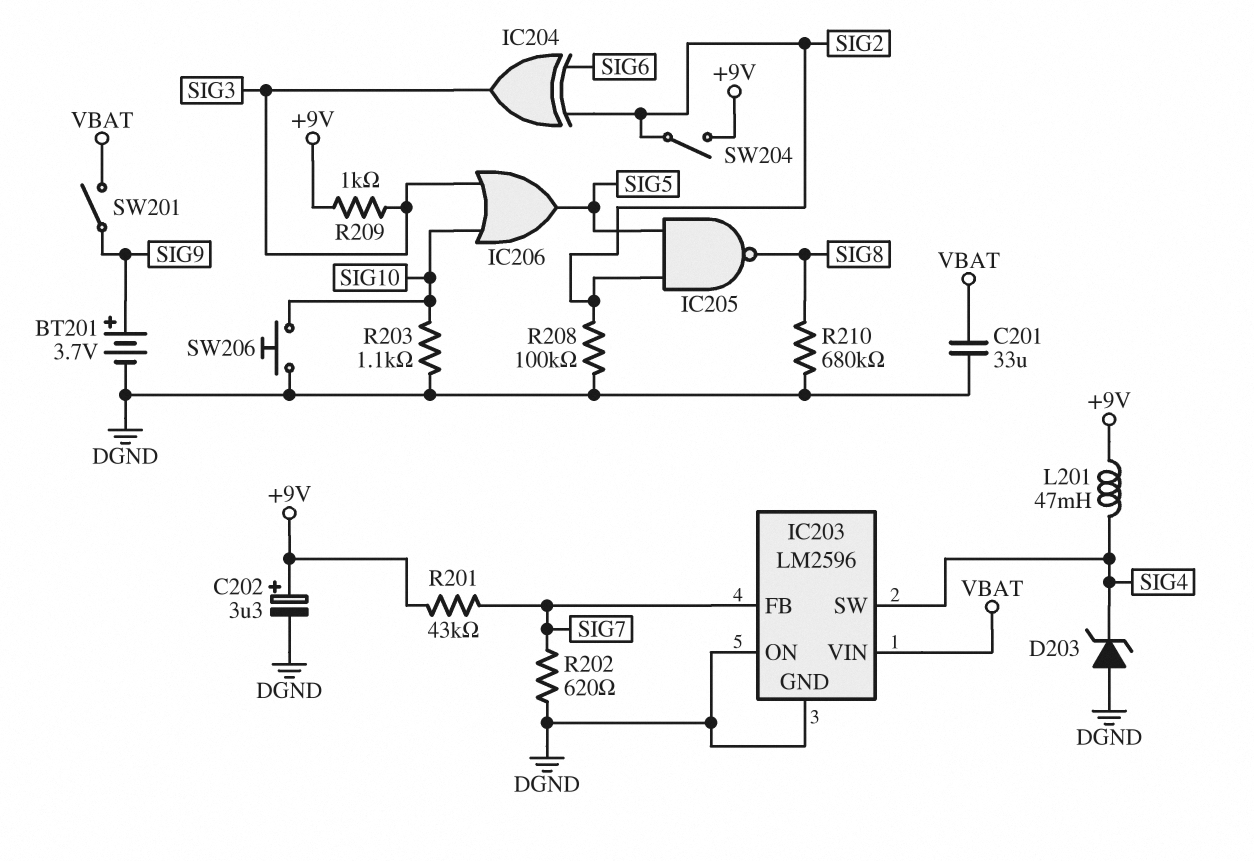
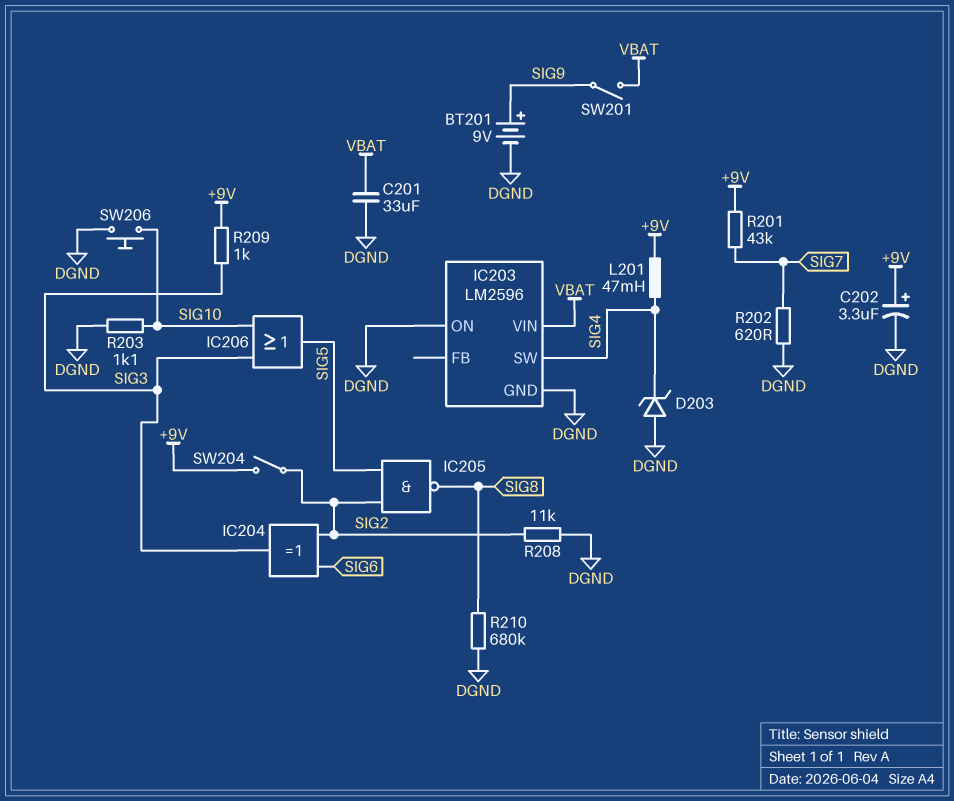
BT201: 3.7V (plus SIG9, minus DGND) -> 9V (plus SIG9, minus DGND)
IC203 pin FB: SIG7 -> none
R208: 100k (DGND, SIG2) -> 11k (DGND, SIG2)

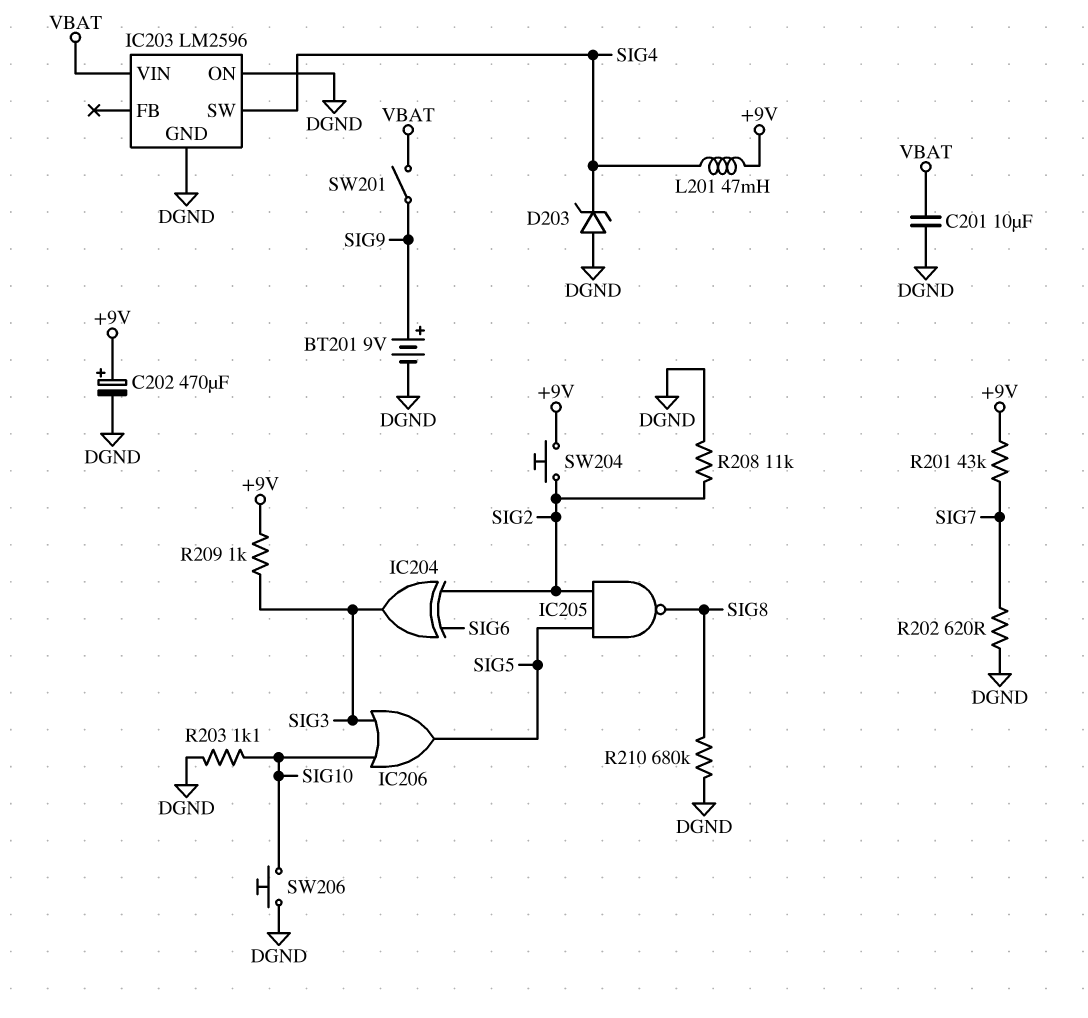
C201: 33uF (DGND, VBAT) -> 10uF (DGND, VBAT)
C202: 3.3uF (plus +9V, minus DGND) -> 470uF (plus +9V, minus DGND)
SW204: switch (+9V, SIG2) -> button (+9V, SIG2)

